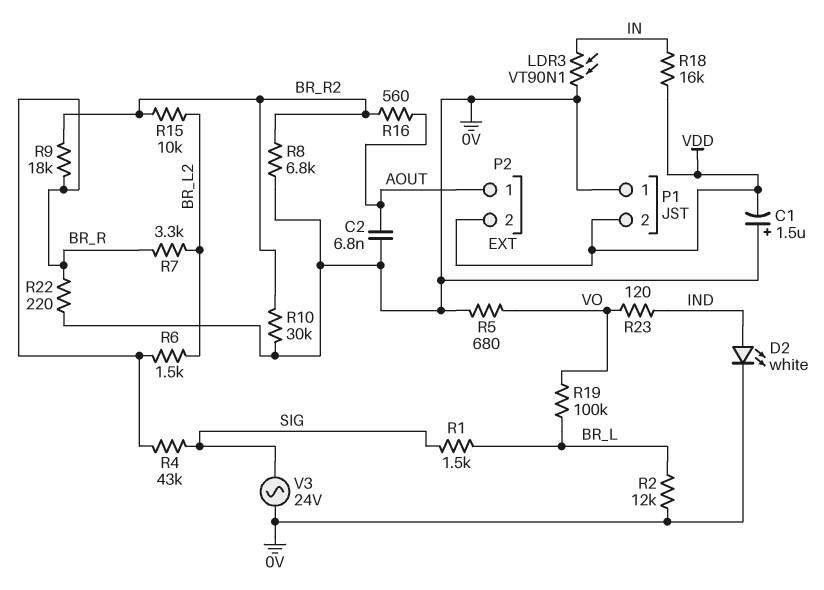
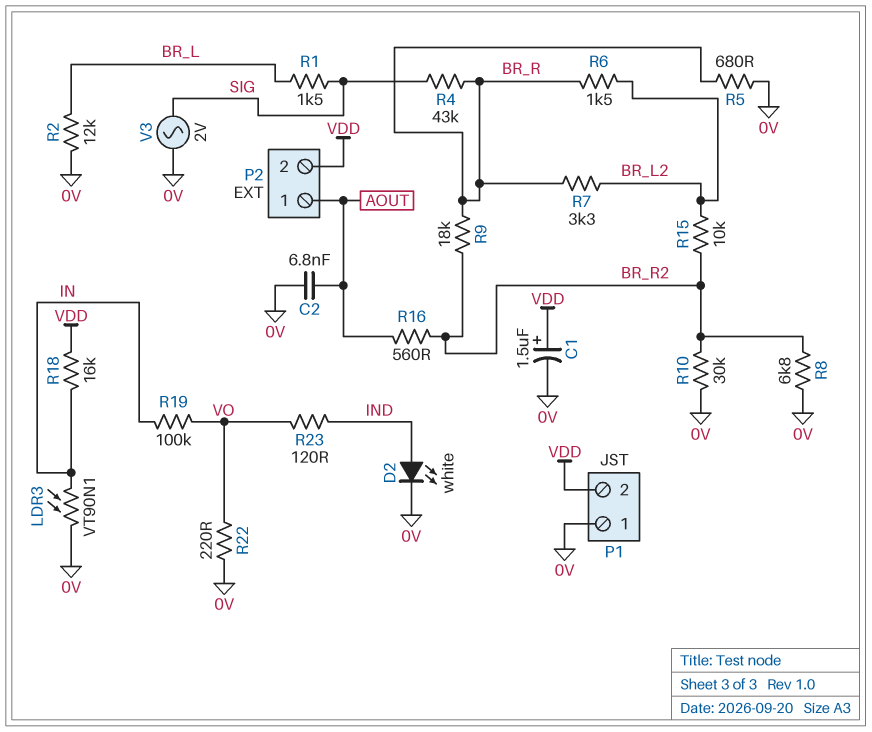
C1: 1.5uF (plus 0V, minus VDD) -> 1.5uF (plus VDD, minus 0V)
R5: 680 (0V, VO) -> 680 (0V, BR_R)
R19: 100k (BR_L, VO) -> 100k (IN, VO)
R22: 220 (0V, BR_R) -> 220 (0V, VO)
V3: AC 24V (0V, SIG) -> AC 2V (0V, SIG)

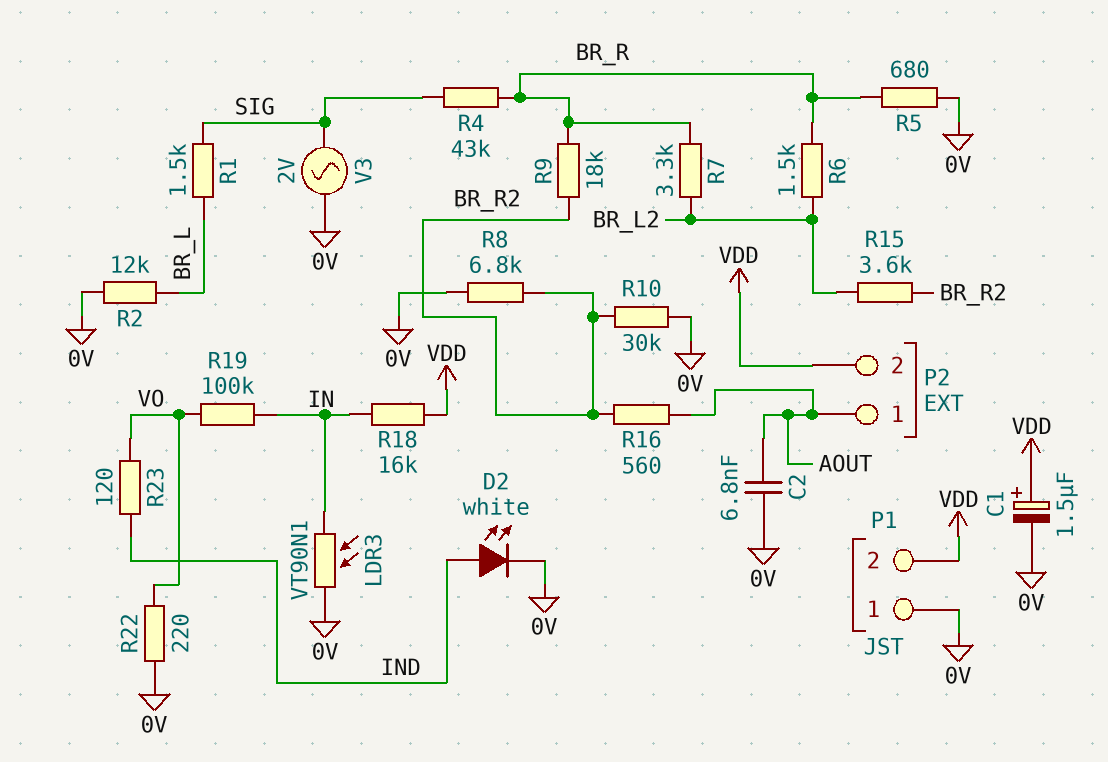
R15: 10k (BR_L2, BR_R2) -> 3.6k (BR_L2, BR_R2)

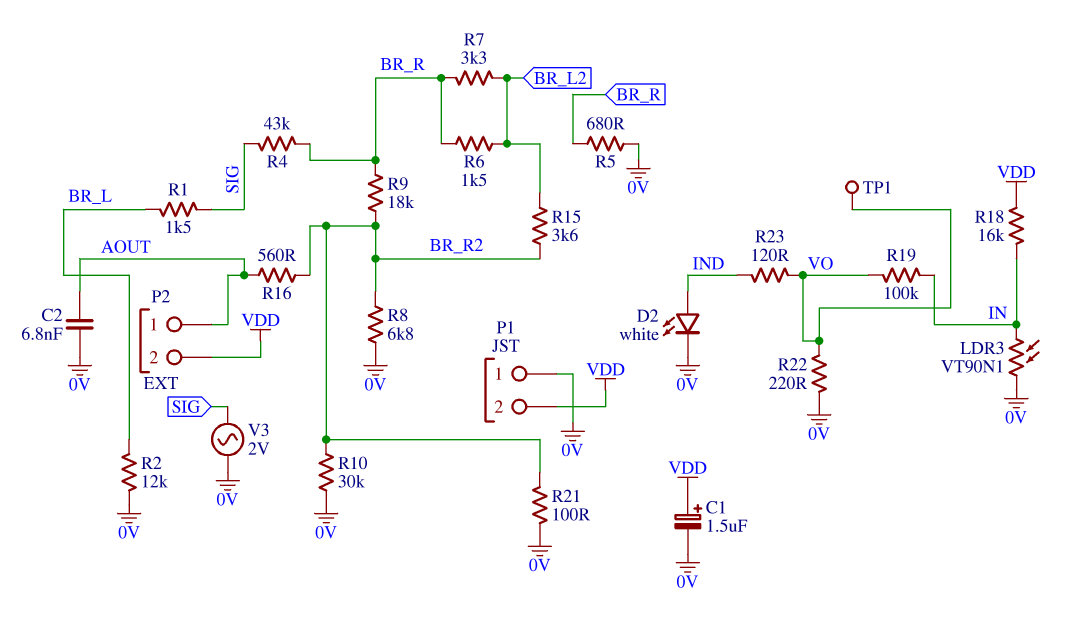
R21: none -> 100 (0V, BR_R2)
TP1: none -> test point (VO)

